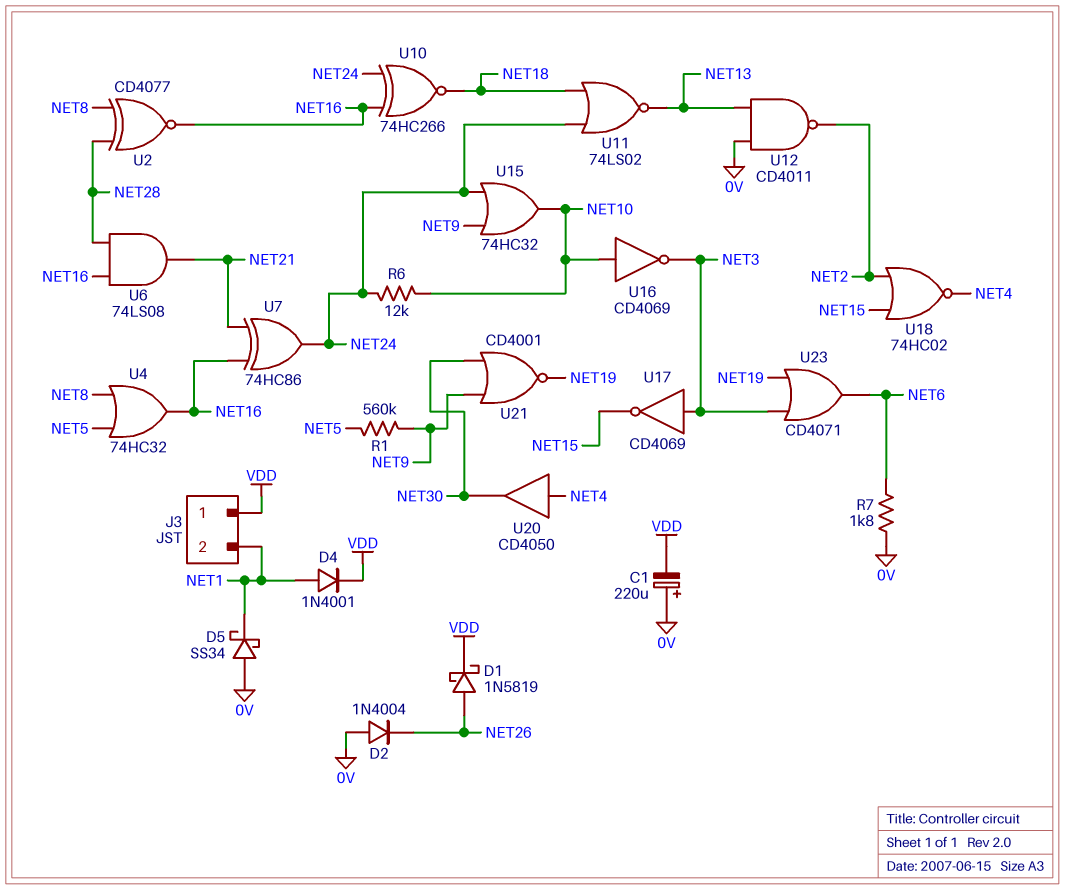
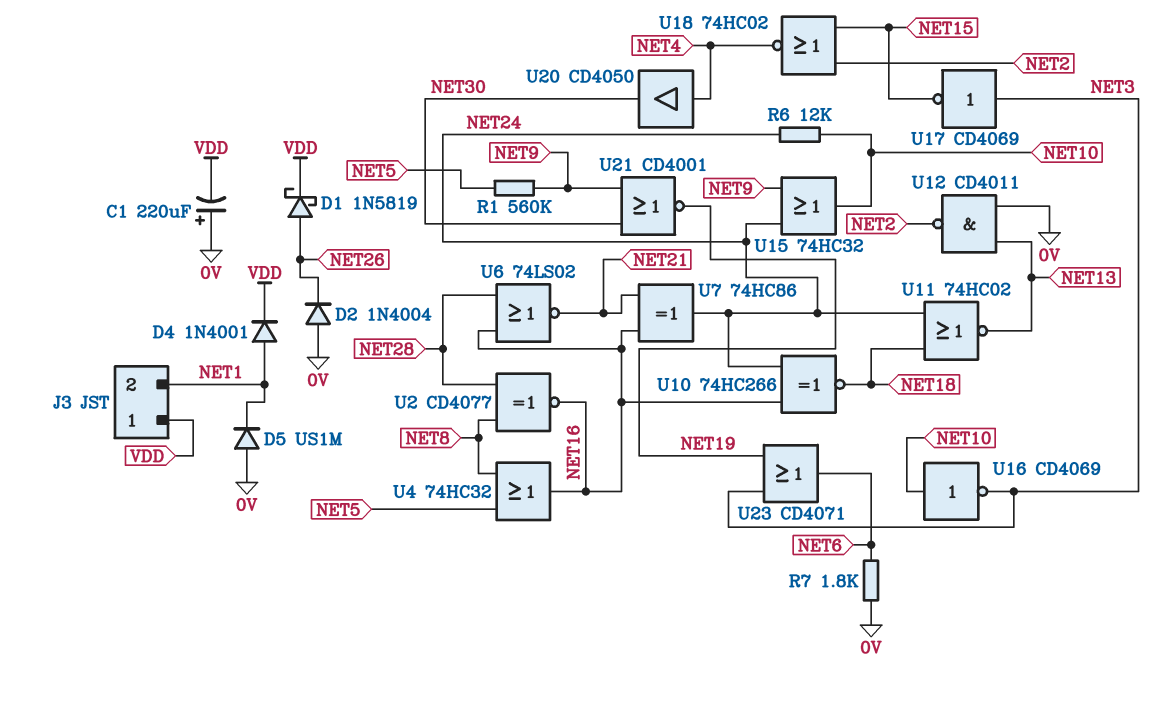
D5: schottky SS34 (A 0V, K NET1) -> diode US1M (A 0V, K NET1)
U6: AND 74LS08 (in NET16, in NET28, out NET21) -> NOR 74LS02 (in NET16, in NET28, out NET21)
U11: NOR 74LS02 (in NET18, in NET24, out NET13) -> NOR 74HC02 (in NET18, in NET24, out NET13)

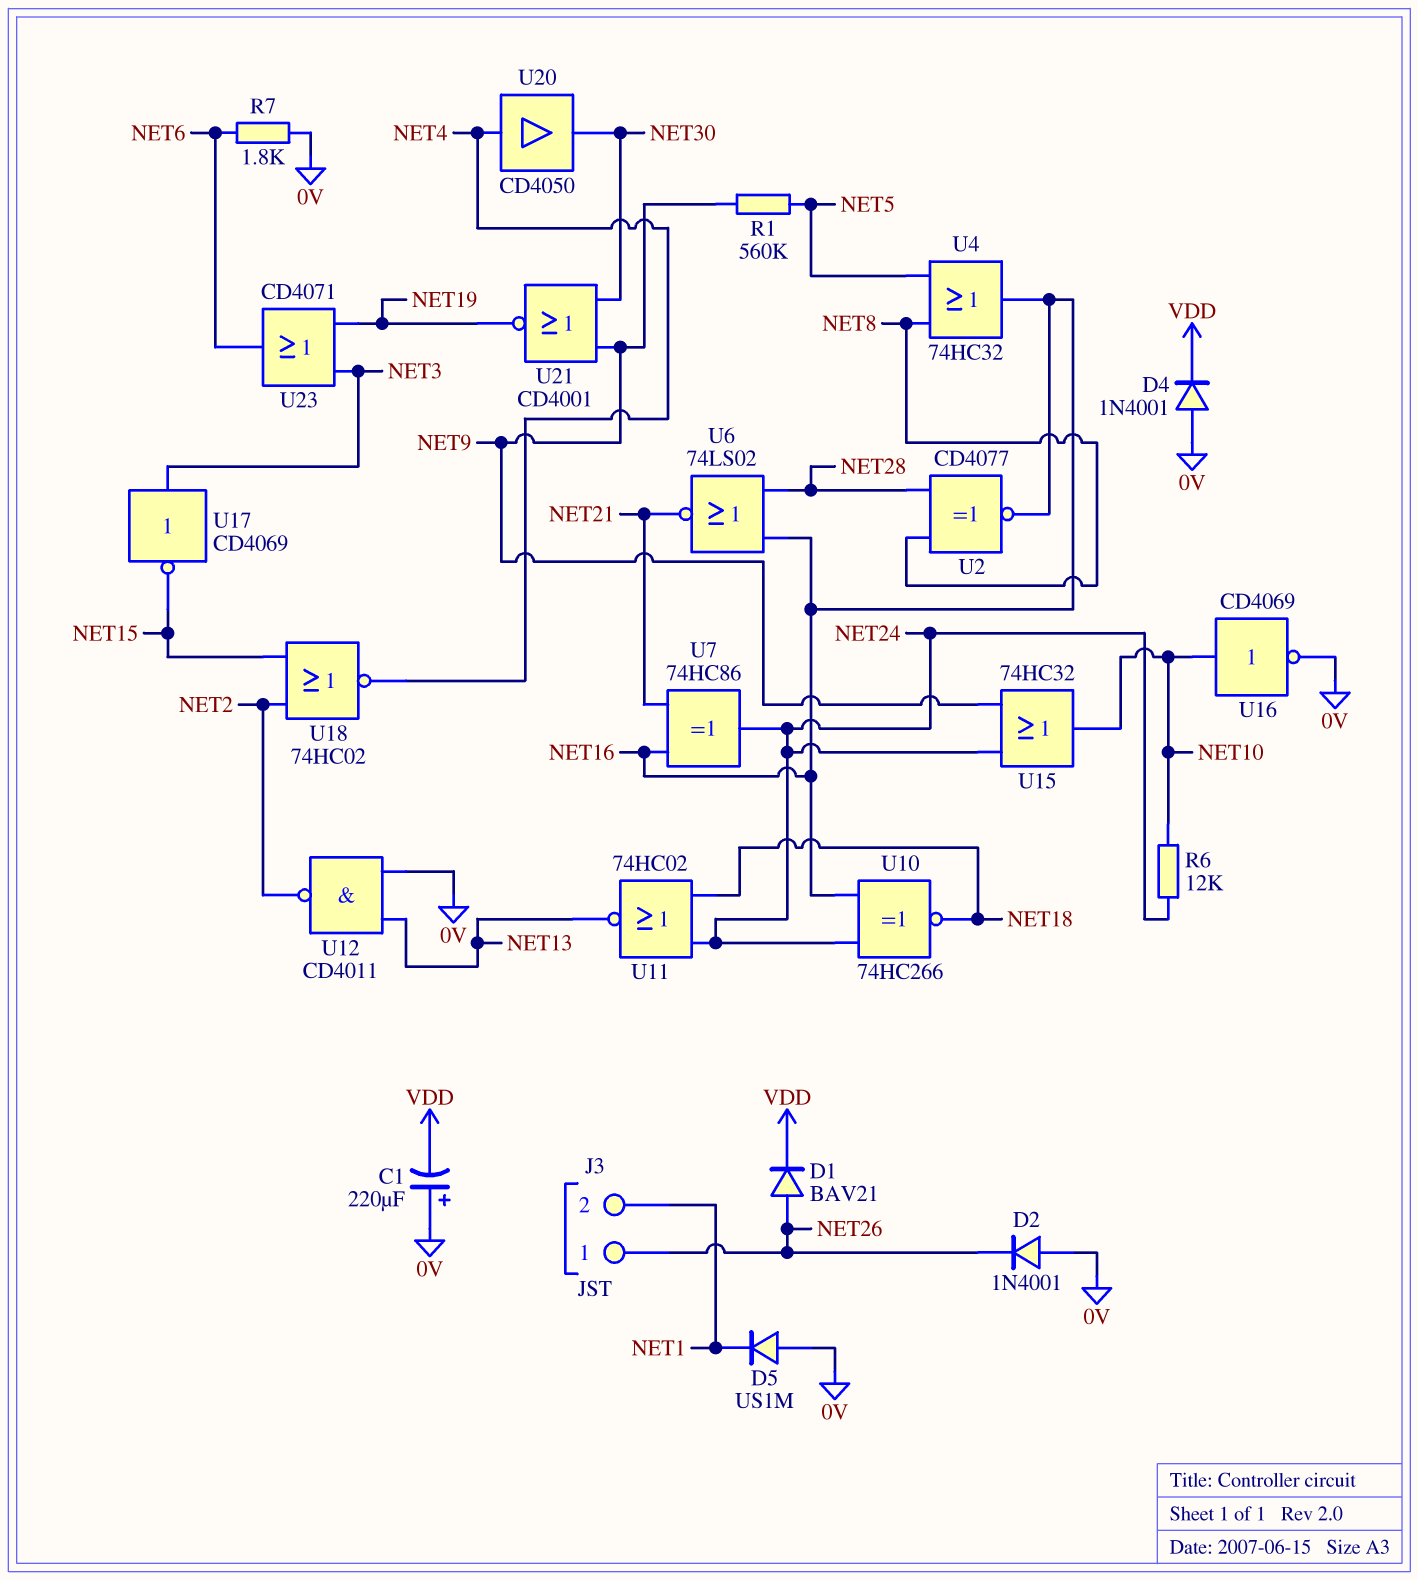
D1: schottky 1N5819 (A NET26, K VDD) -> diode BAV21 (A NET26, K VDD)
D2: diode 1N4004 (A 0V, K NET26) -> diode 1N4001 (A 0V, K NET26)
D4: diode 1N4001 (A NET1, K VDD) -> diode 1N4001 (A 0V, K VDD)
J3 pin 1: VDD -> NET26
U16: NOT CD4069 (in NET10, out NET3) -> NOT CD4069 (in NET10, out 0V)

